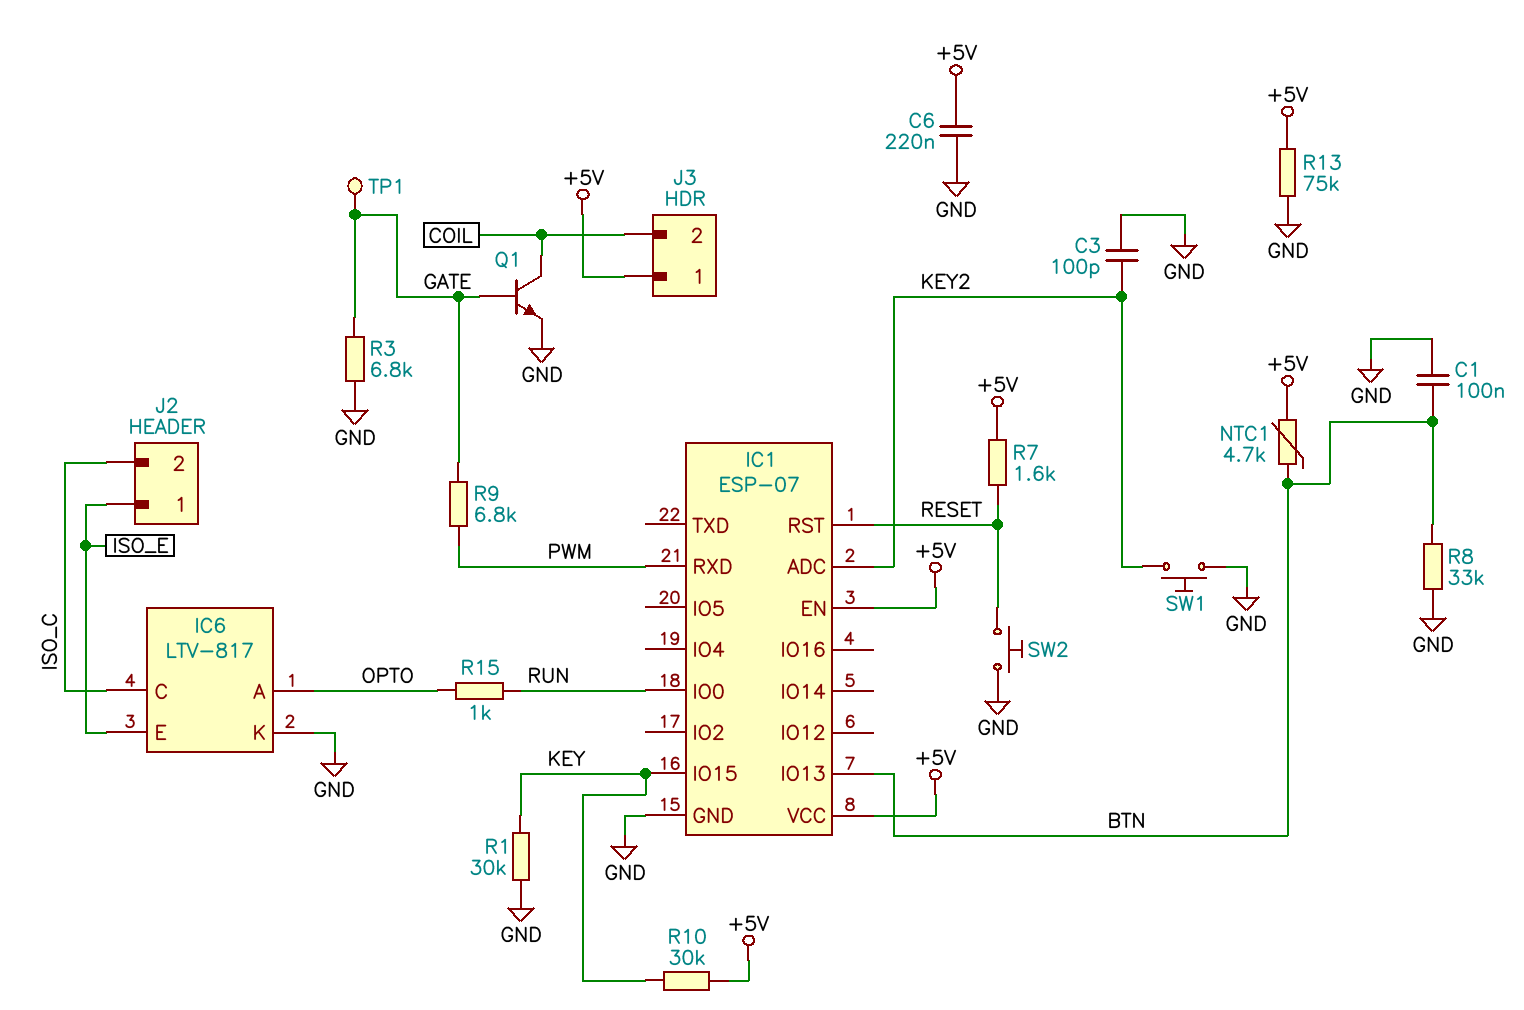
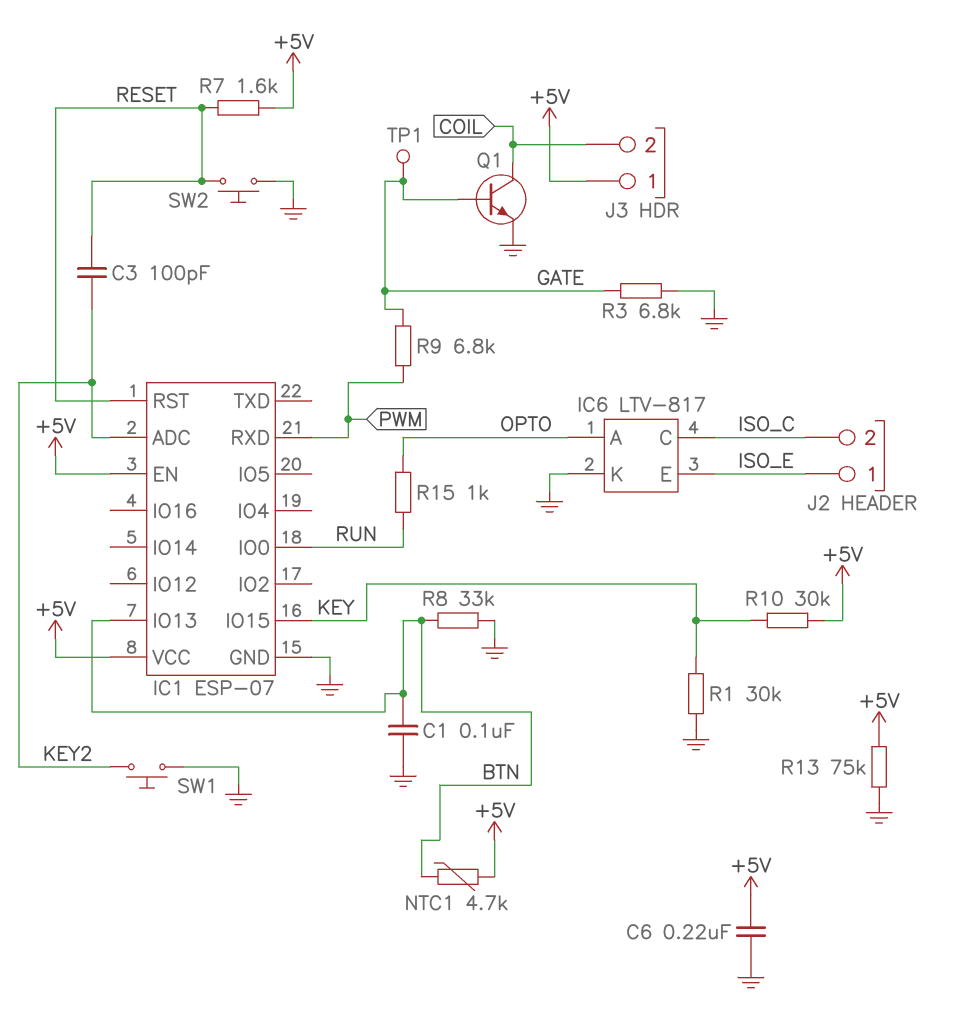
C3: 100pF (GND, KEY2) -> 100pF (KEY2, RESET)

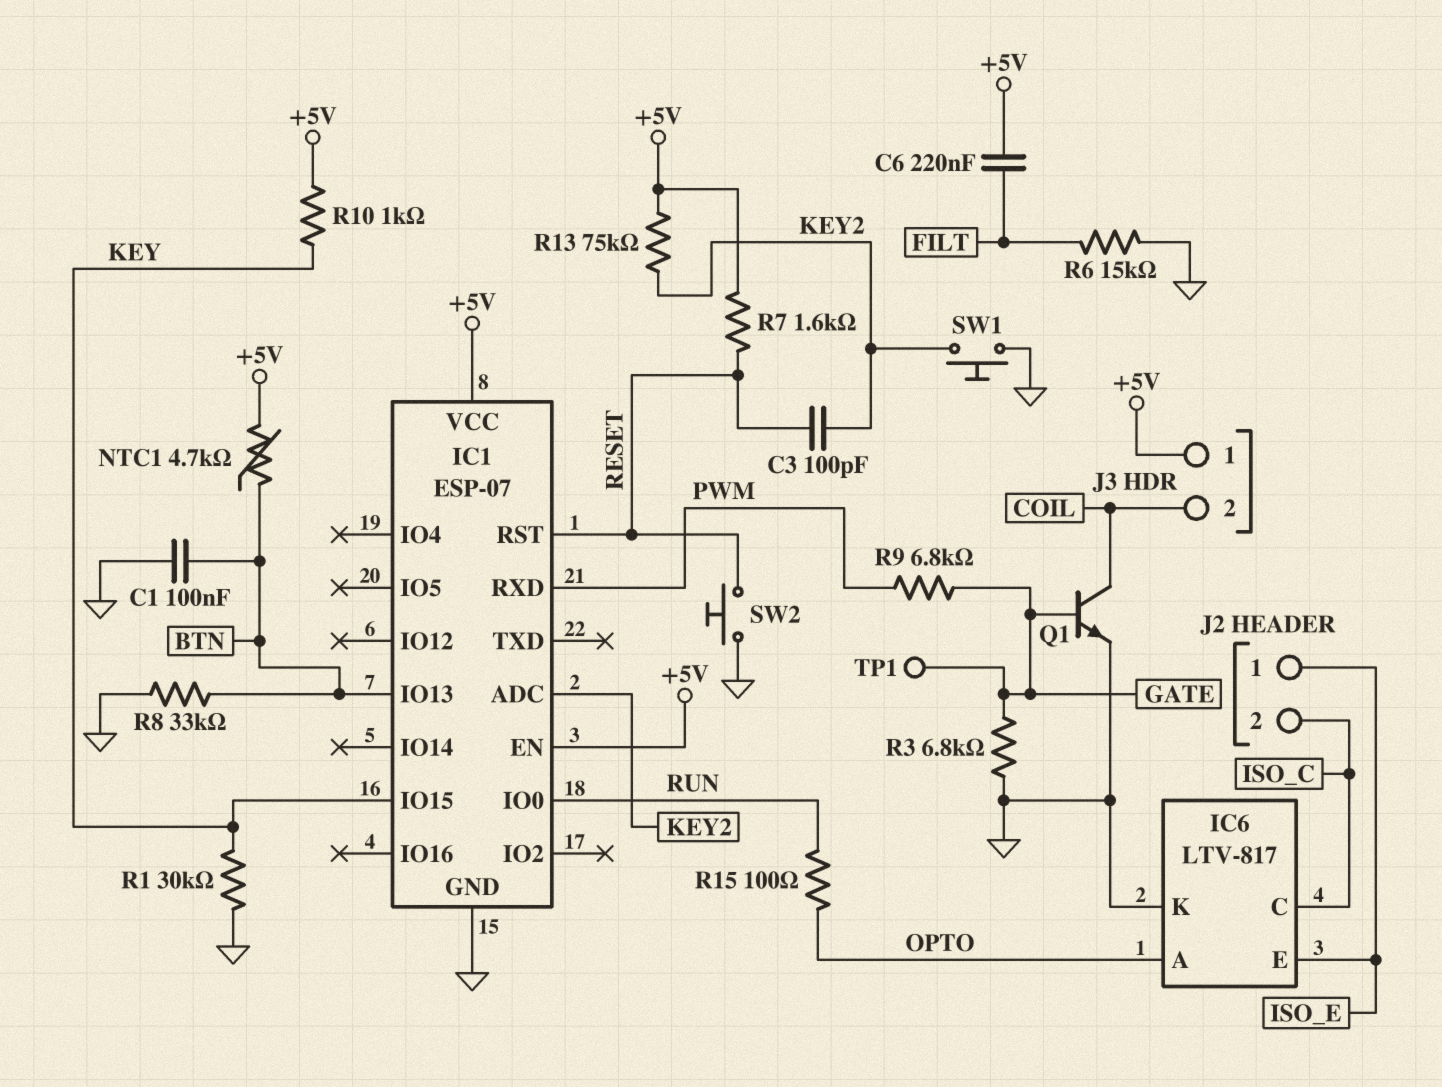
C6: 220nF (+5V, GND) -> 220nF (+5V, FILT)
R6: none -> 15k (FILT, GND)
R10: 30k (+5V, KEY) -> 1k (+5V, KEY)
R13: 75k (+5V, GND) -> 75k (+5V, KEY2)
R15: 1k (OPTO, RUN) -> 100 (OPTO, RUN)

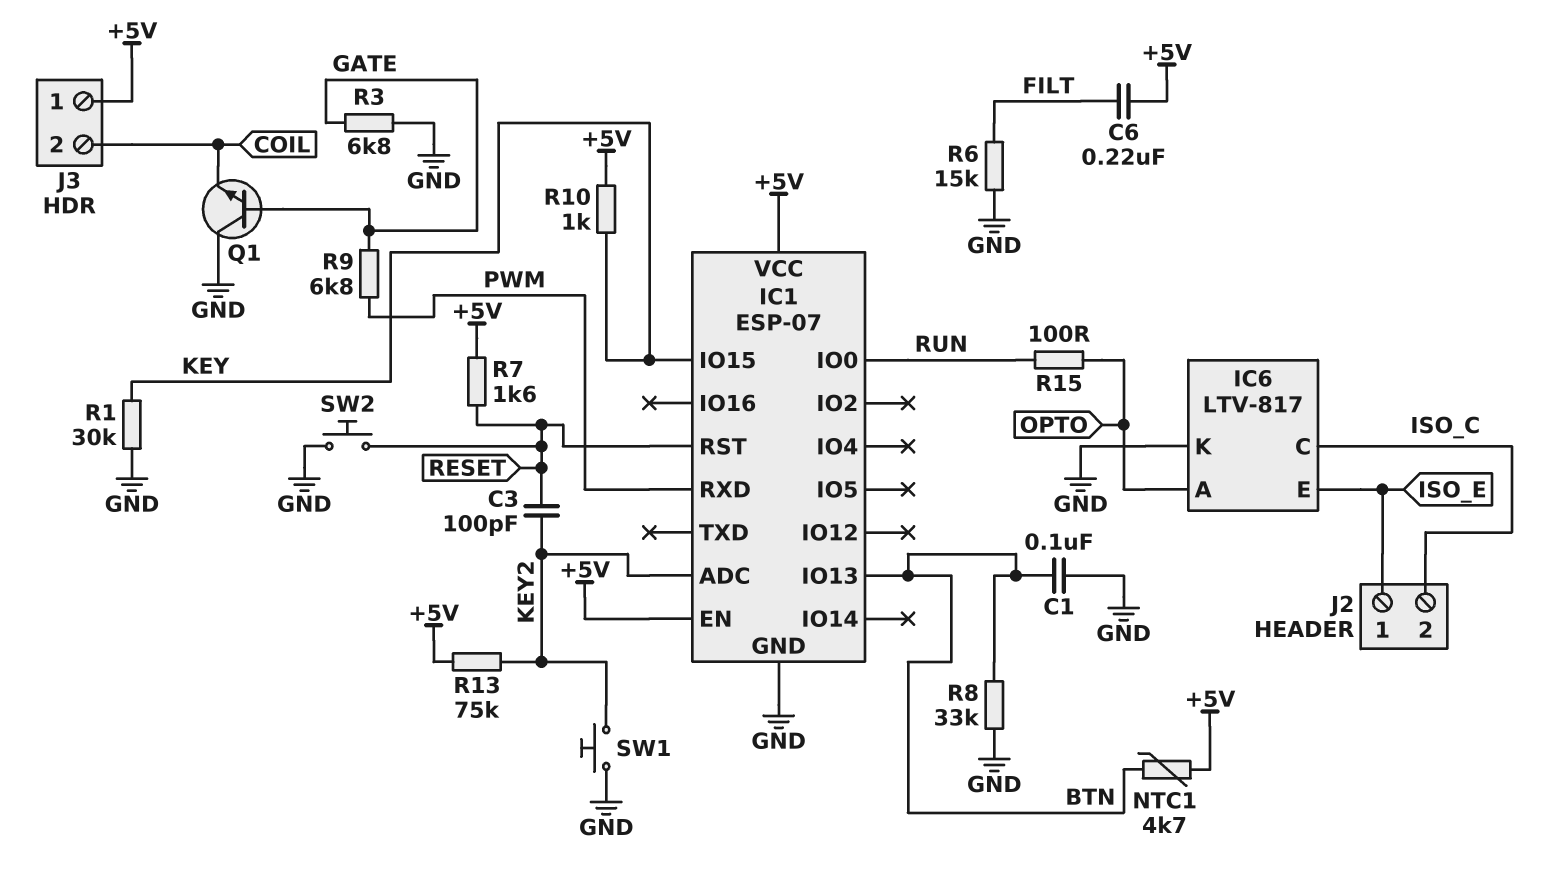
Q1: NPN (B GATE, C COIL, E GND) -> NPN (B GATE, C GND, E COIL)
TP1: test point (GATE) -> none

